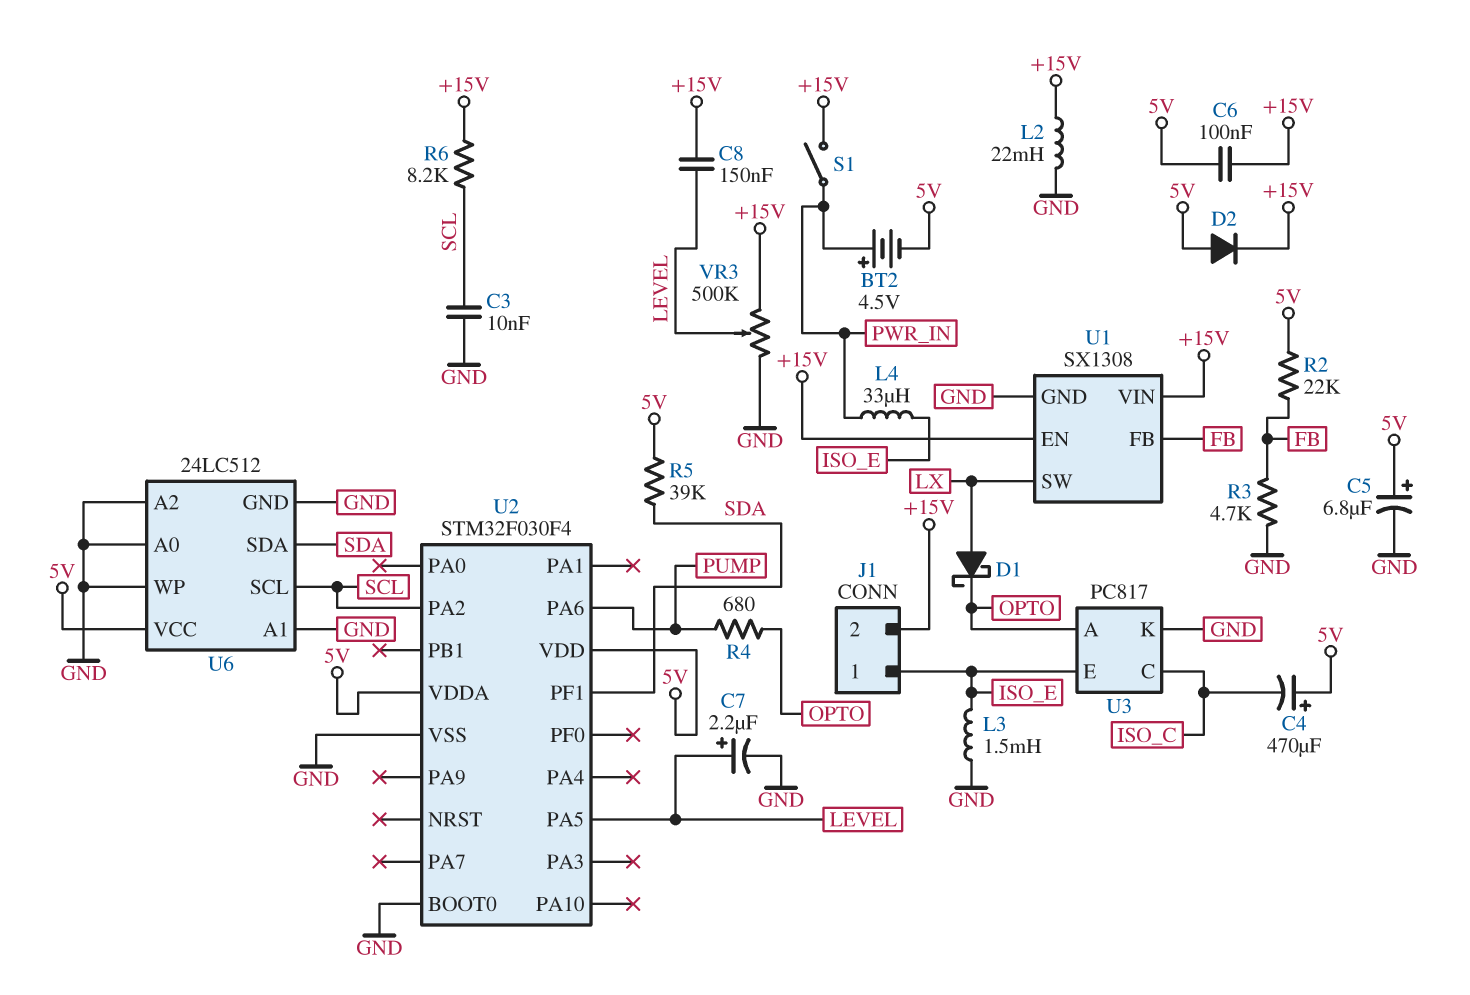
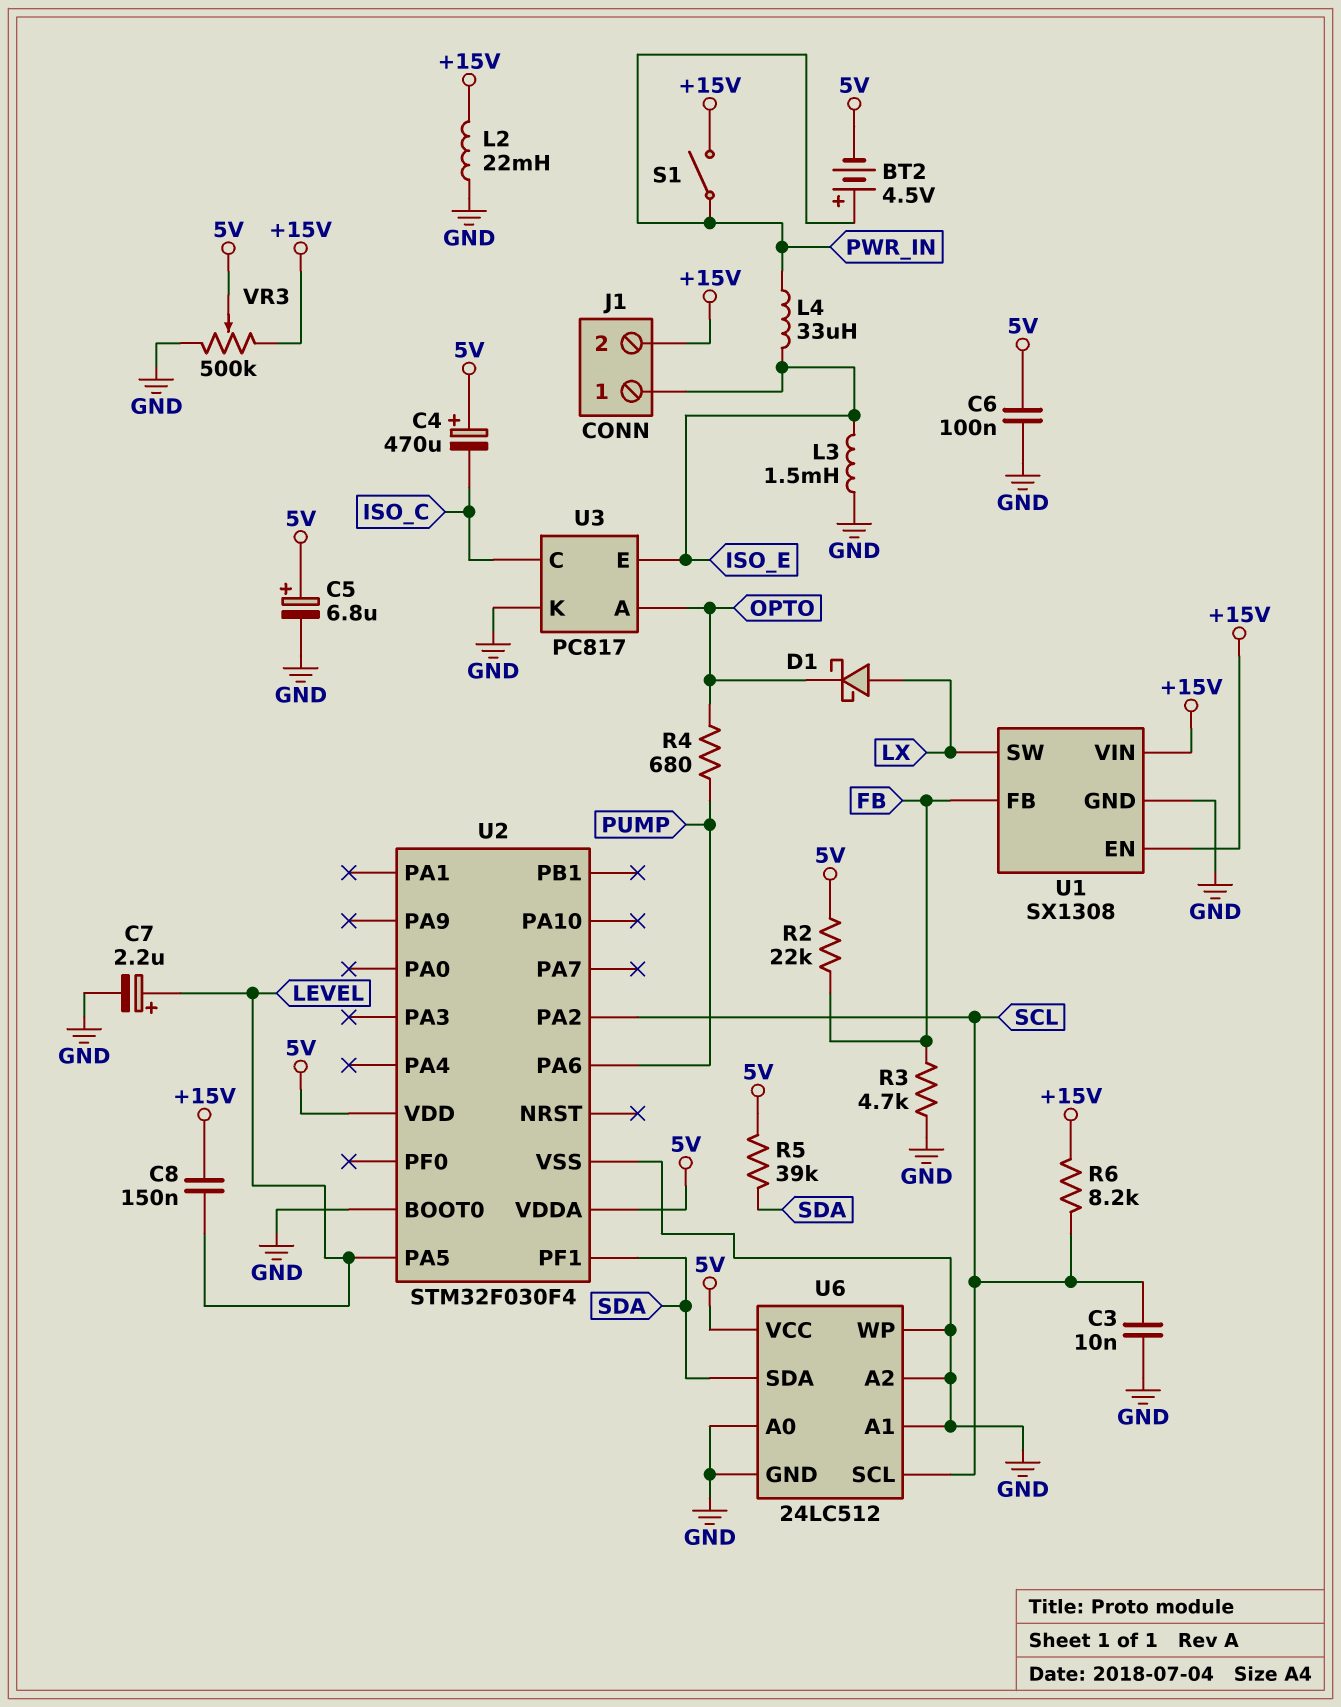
C6: 100nF (+15V, 5V) -> 100nF (5V, GND)
D2: diode (A 5V, K +15V) -> none
VR3: 500k (+15V, GND, wiper LEVEL) -> 500k (+15V, GND, wiper 5V)

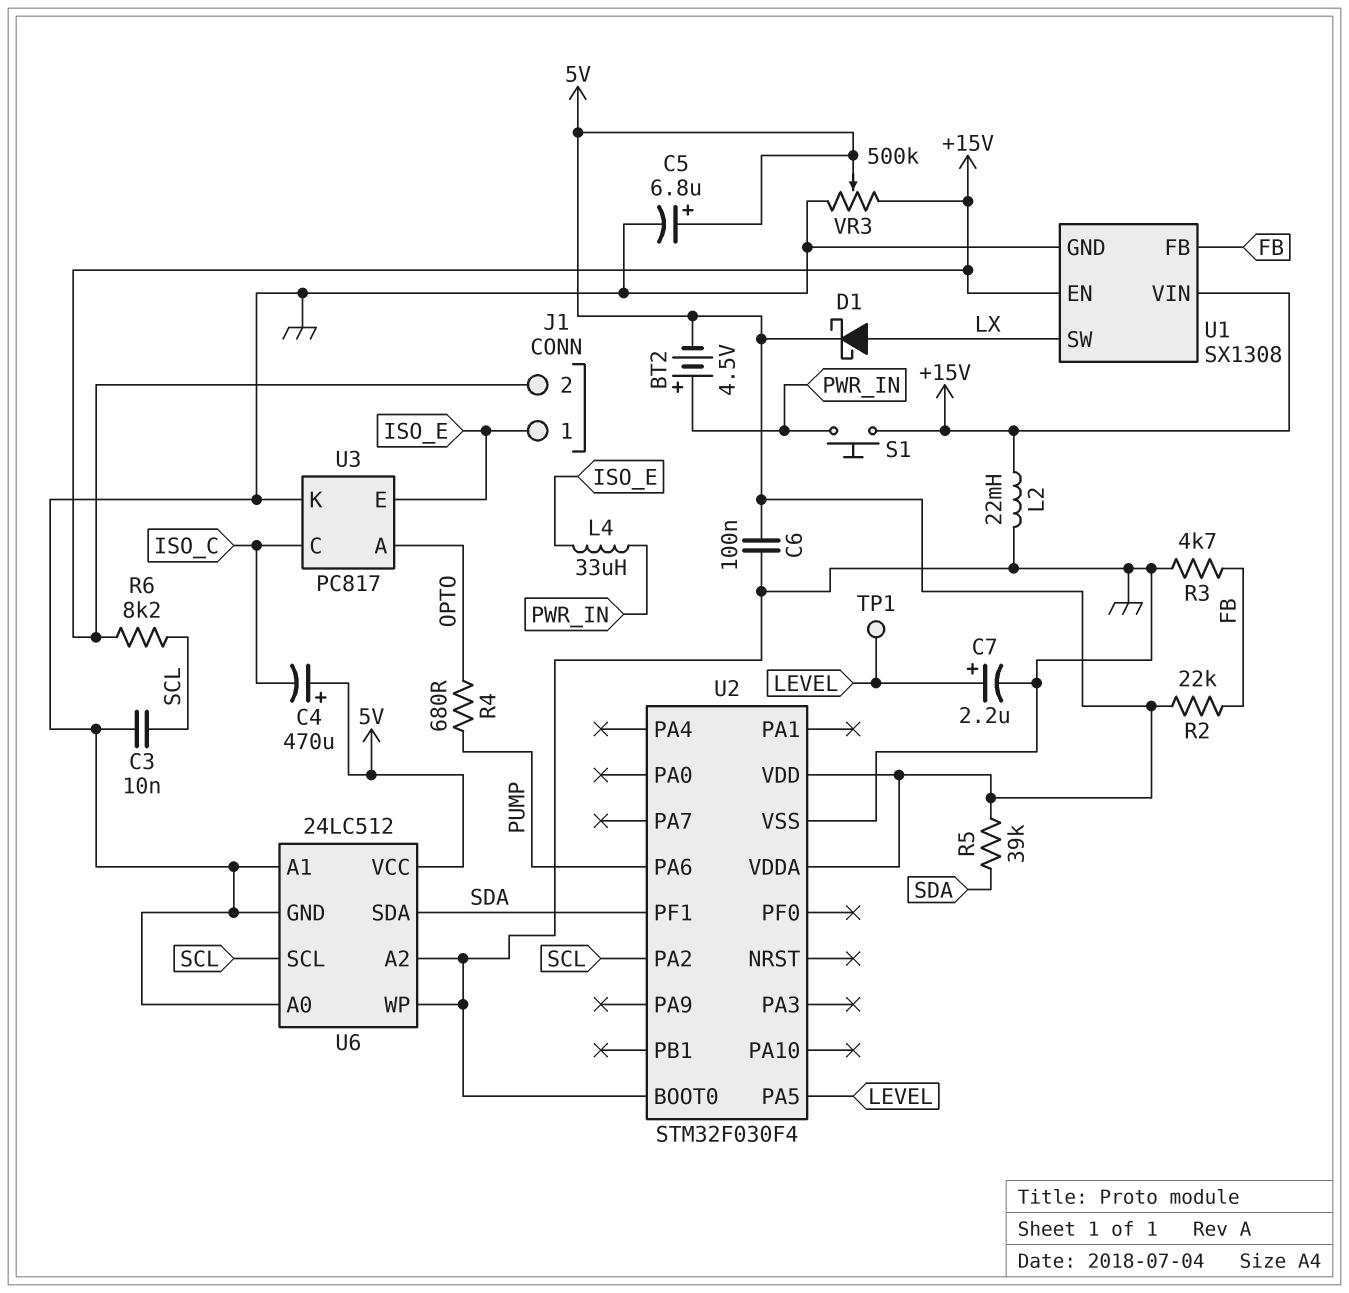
C8: 150nF (+15V, LEVEL) -> none
D1: schottky (A LX, K OPTO) -> schottky (A LX, K 5V)
L3: 1.5mH (GND, ISO_E) -> none
S1: switch (+15V, PWR_IN) -> button (+15V, PWR_IN)
TP1: none -> test point (LEVEL)

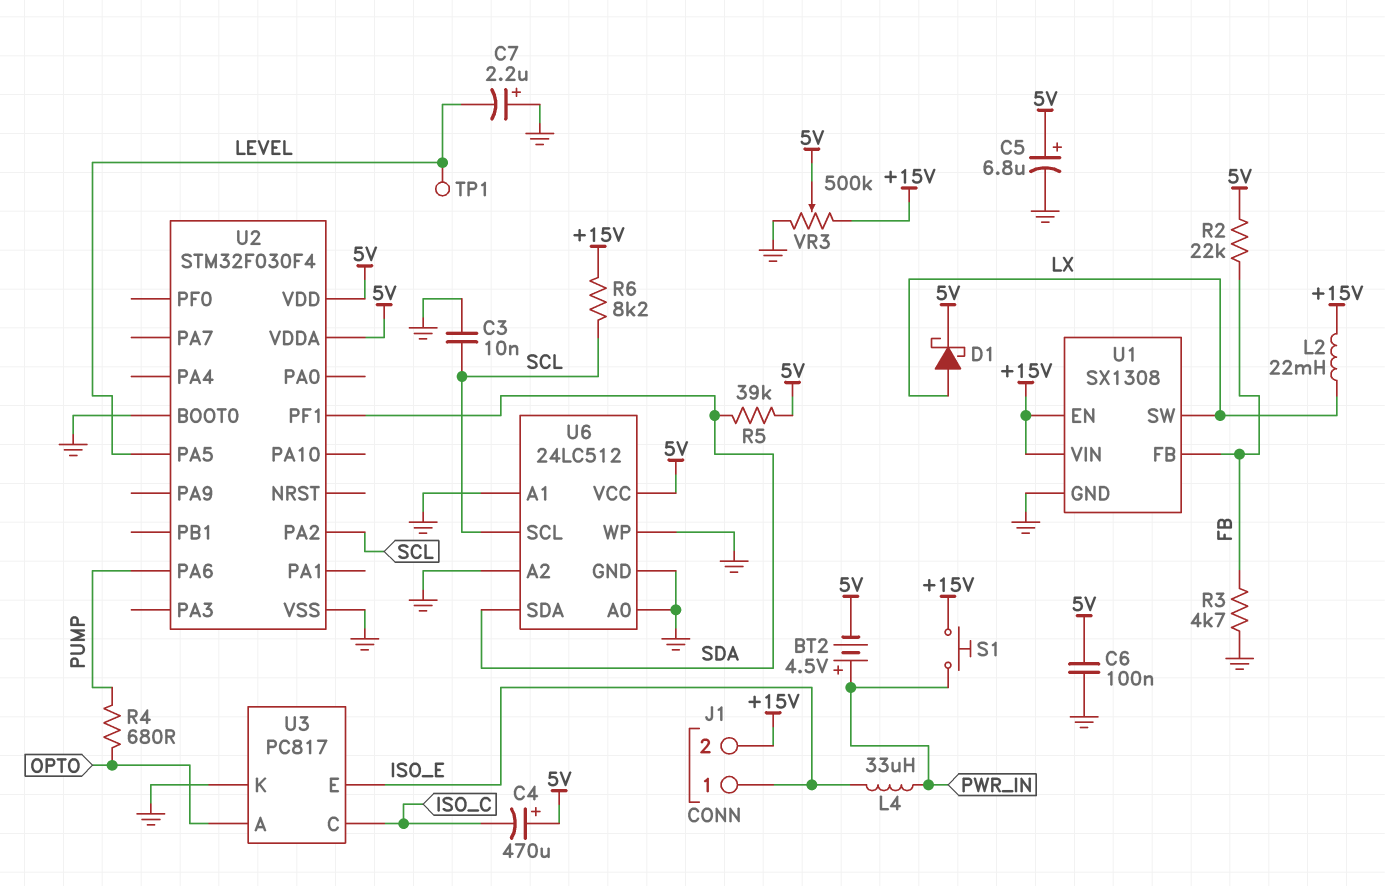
C7: 2.2uF (plus LEVEL, minus GND) -> 2.2uF (plus GND, minus LEVEL)
L2: 22mH (+15V, GND) -> 22mH (+15V, LX)

